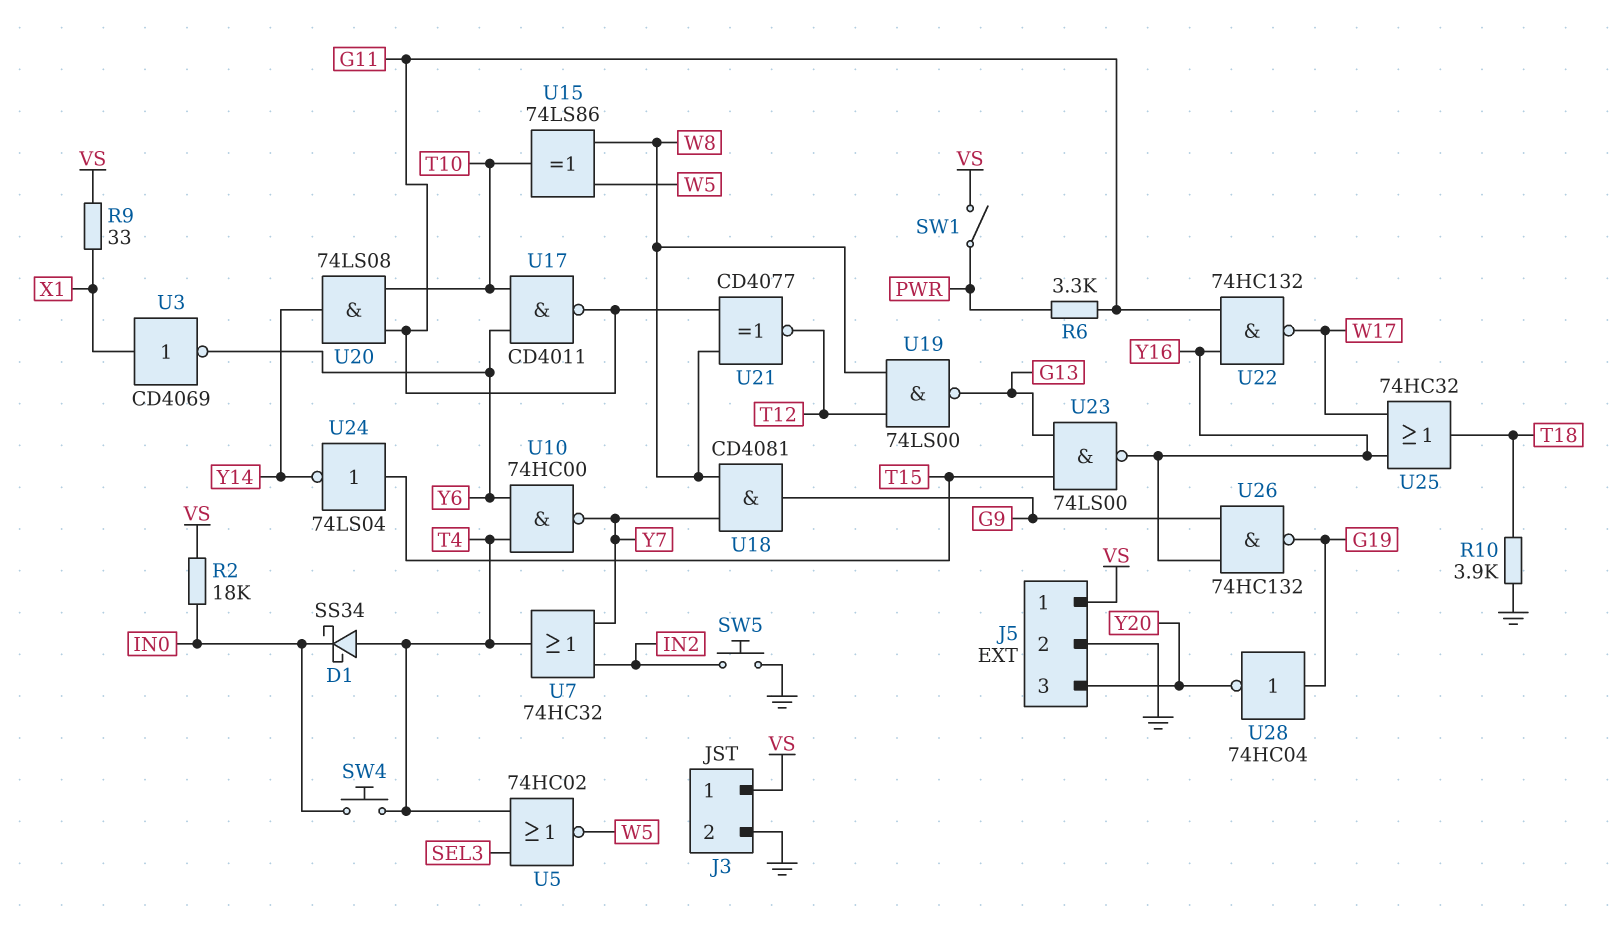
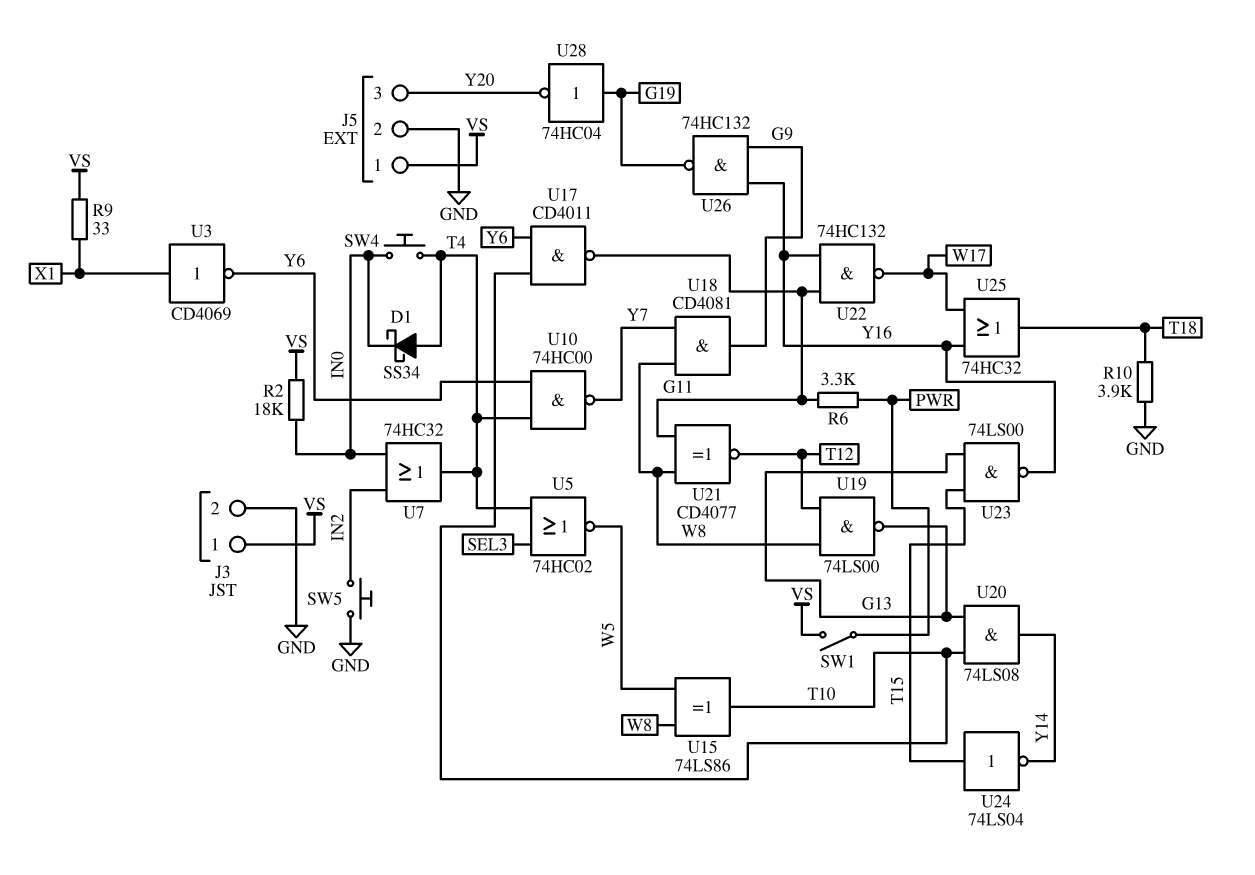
U7: OR 74HC32 (in IN2, in Y7, out T4) -> OR 74HC32 (in IN0, in IN2, out T4)
U20: AND 74LS08 (in G11, in T10, out Y14) -> AND 74LS08 (in G13, in T10, out Y14)

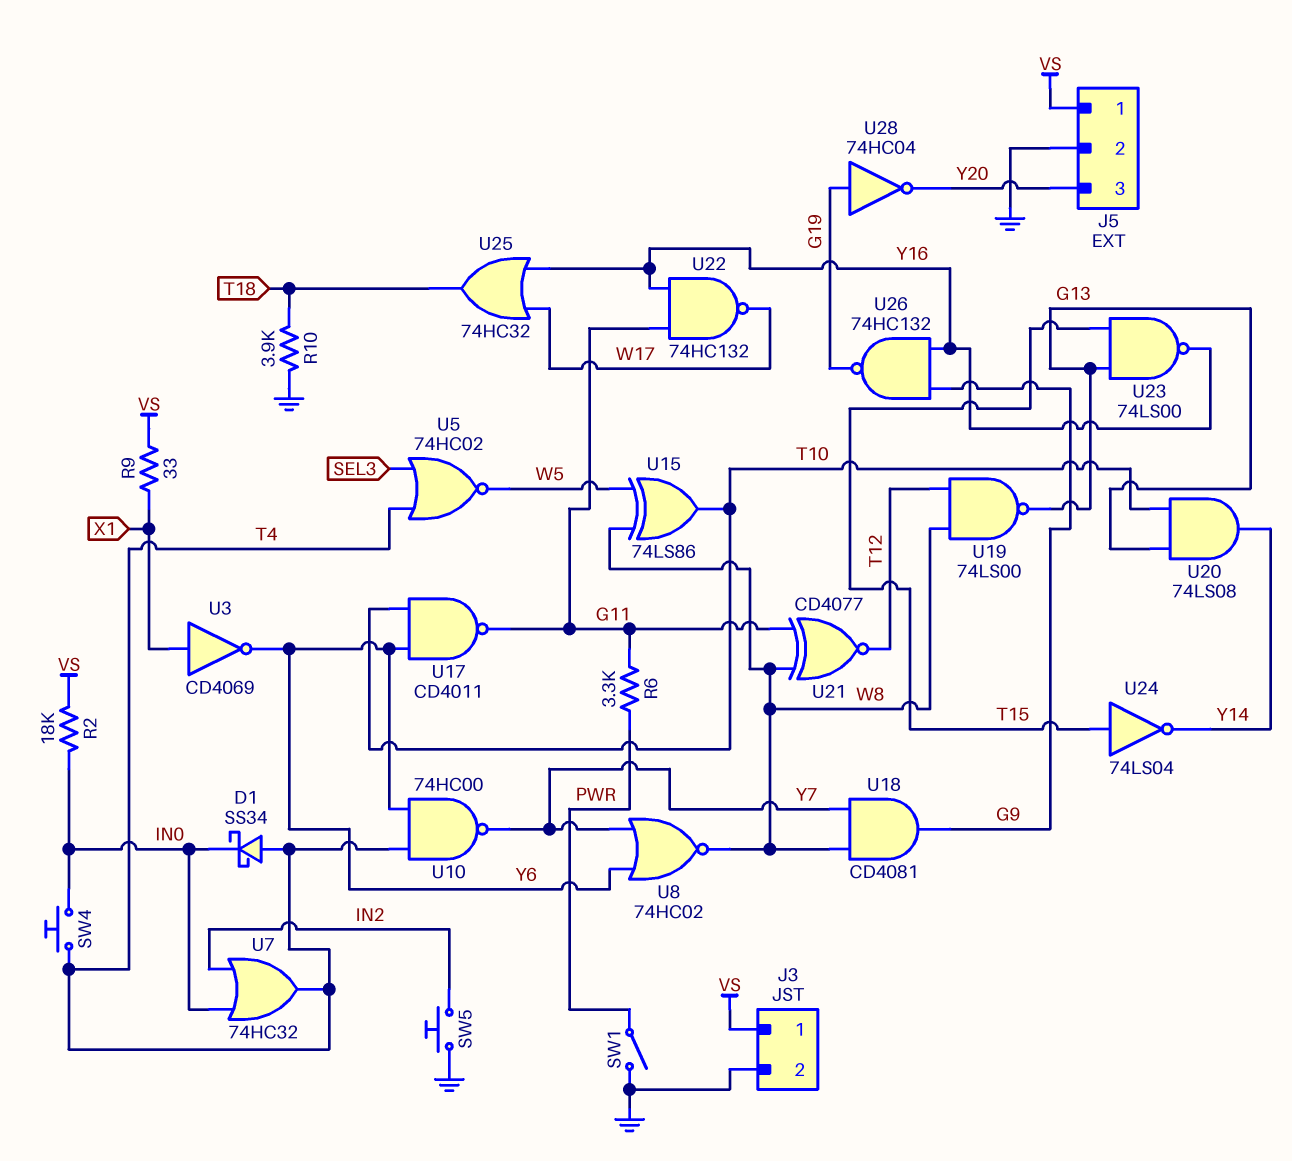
SW1: switch (PWR, VS) -> switch (GND, PWR)
U8: none -> NOR 74HC02 (in Y6, in Y7, out W8)

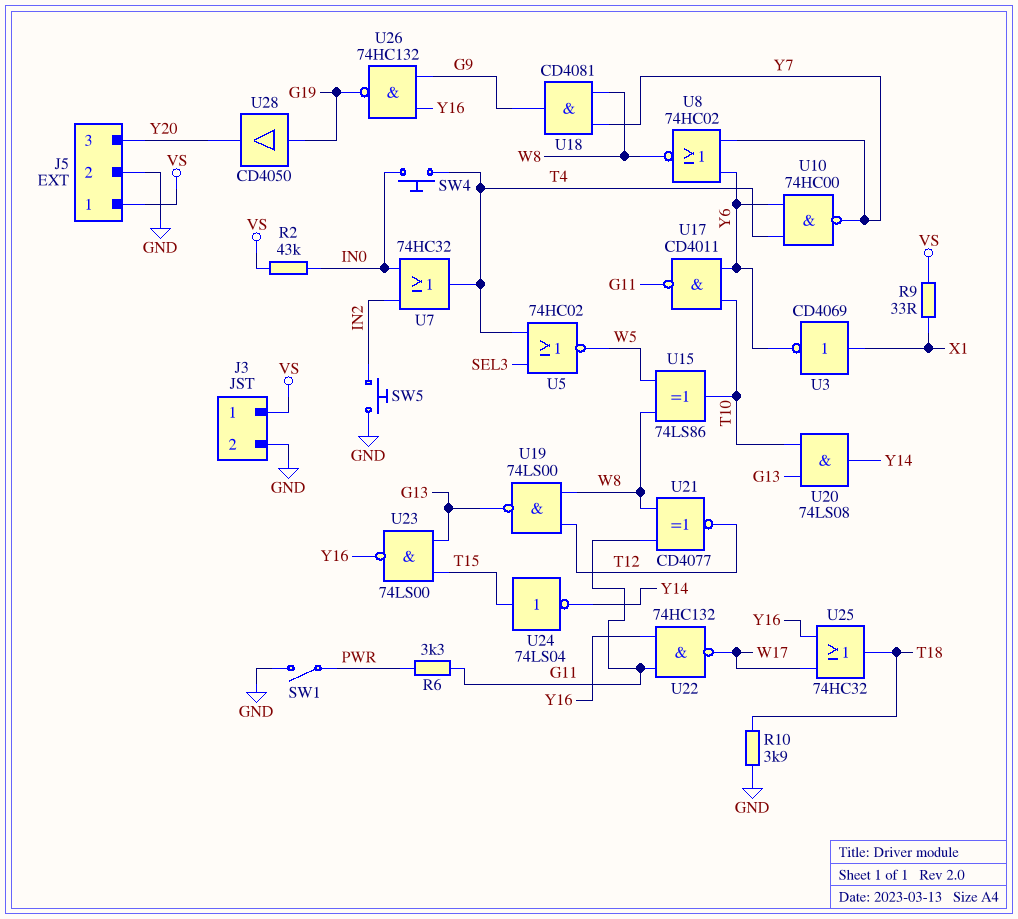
D1: schottky SS34 (A T4, K IN0) -> none
R2: 18k (IN0, VS) -> 43k (IN0, VS)
U28: NOT 74HC04 (in G19, out Y20) -> buffer CD4050 (in G19, out Y20)

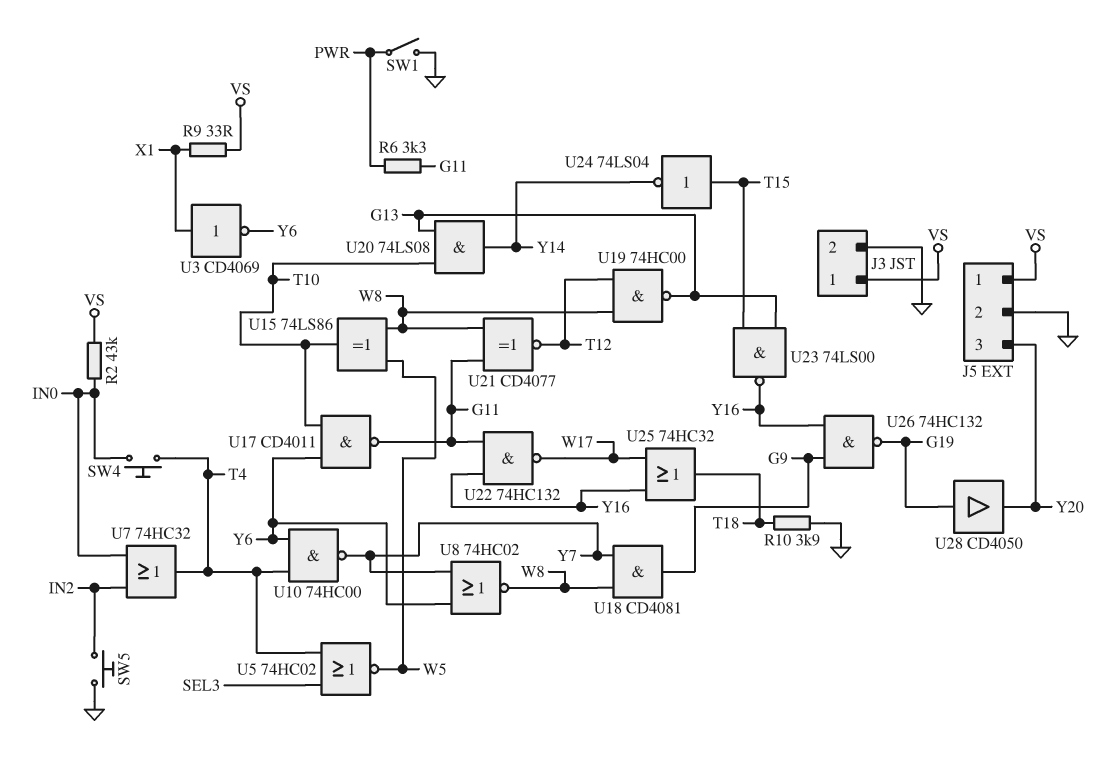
U19: NAND 74LS00 (in T12, in W8, out G13) -> NAND 74HC00 (in T12, in W8, out G13)

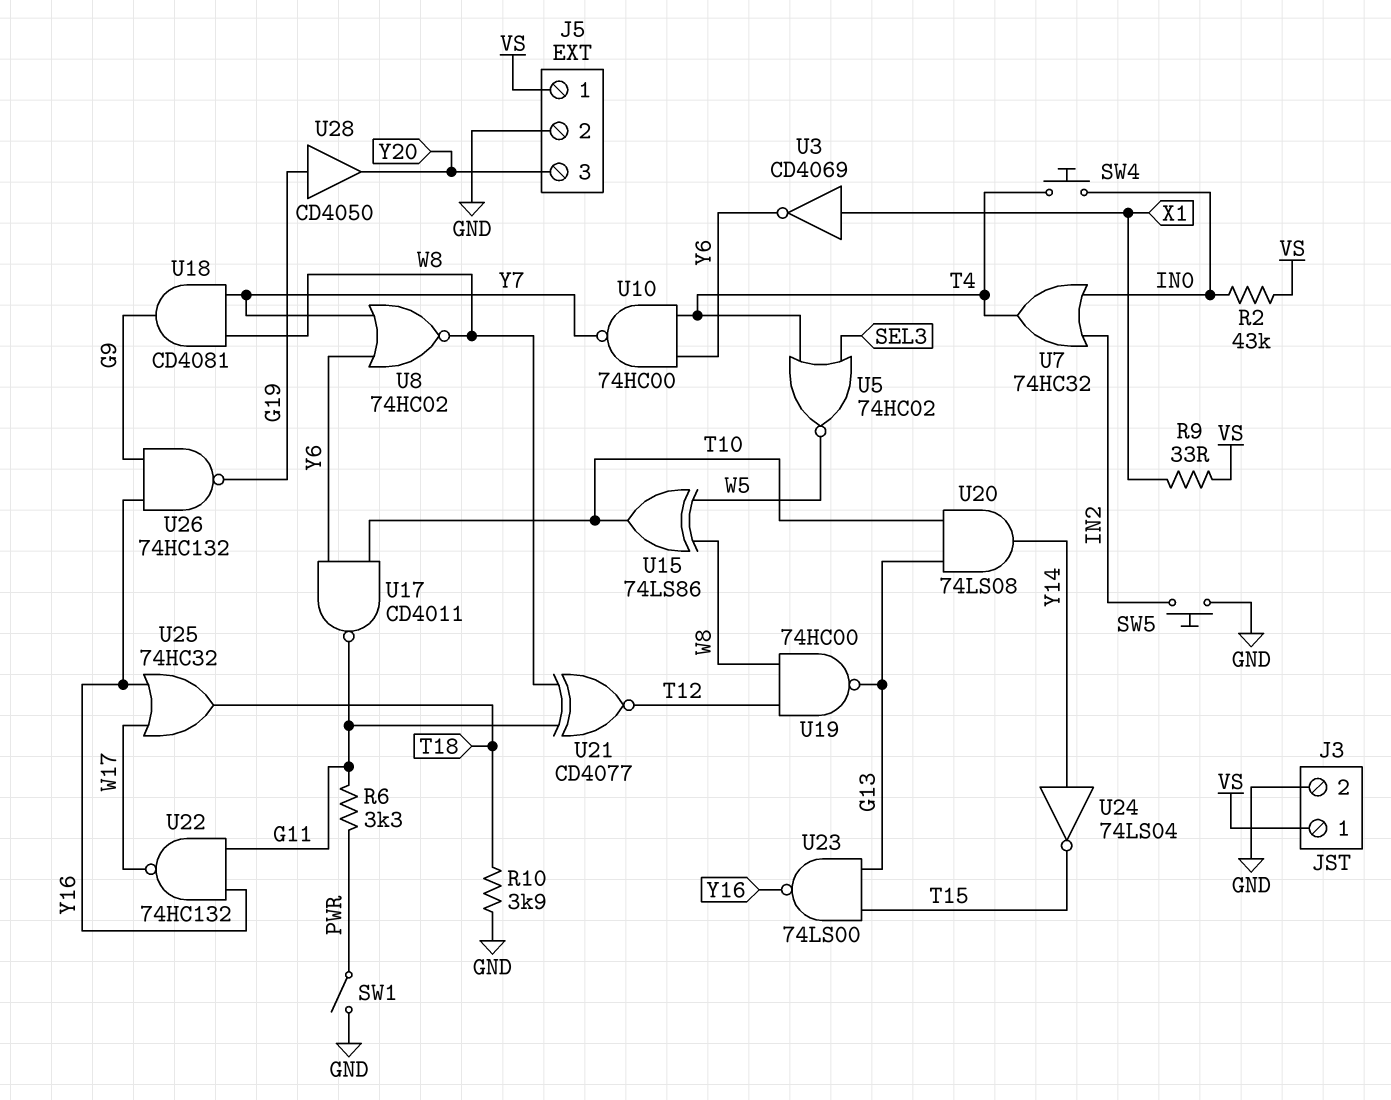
U24: NOT 74LS04 (in T15, out Y14) -> NOT 74LS04 (in Y14, out T15)

